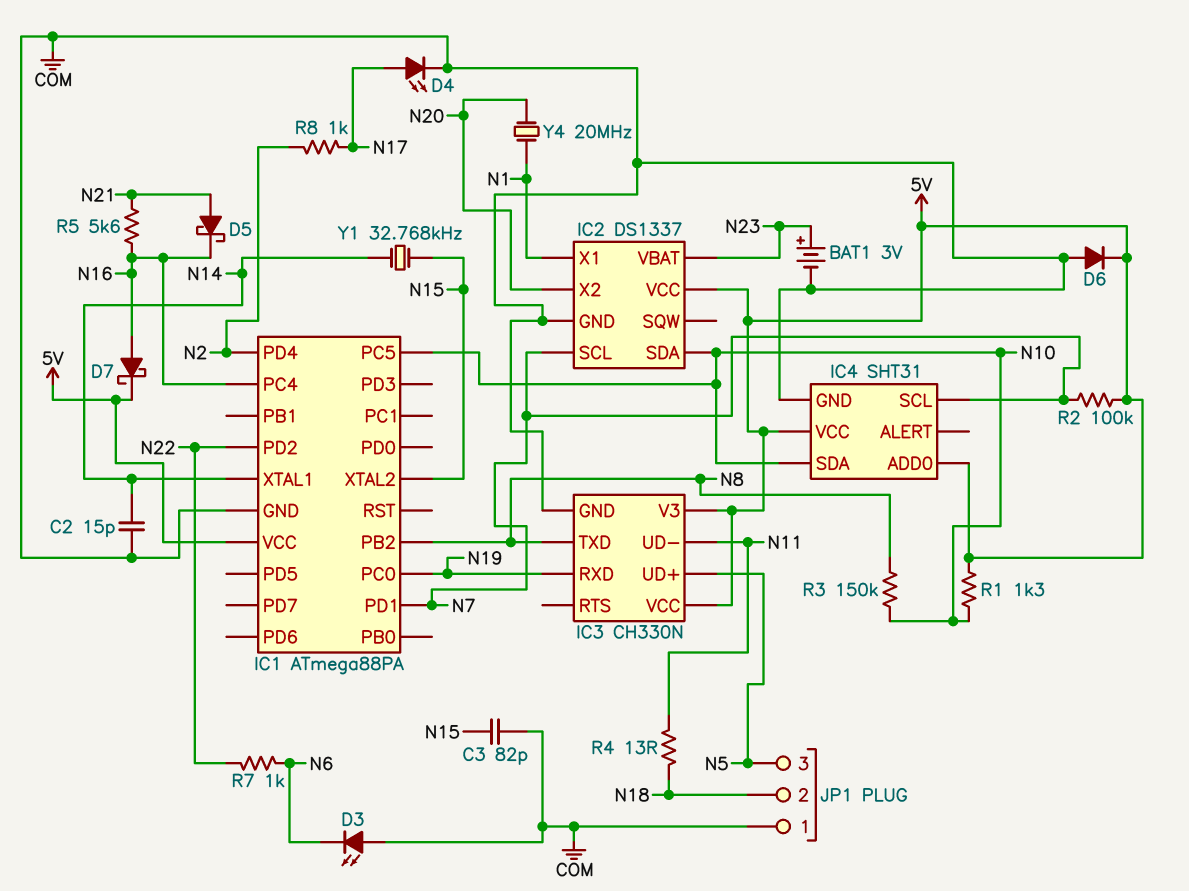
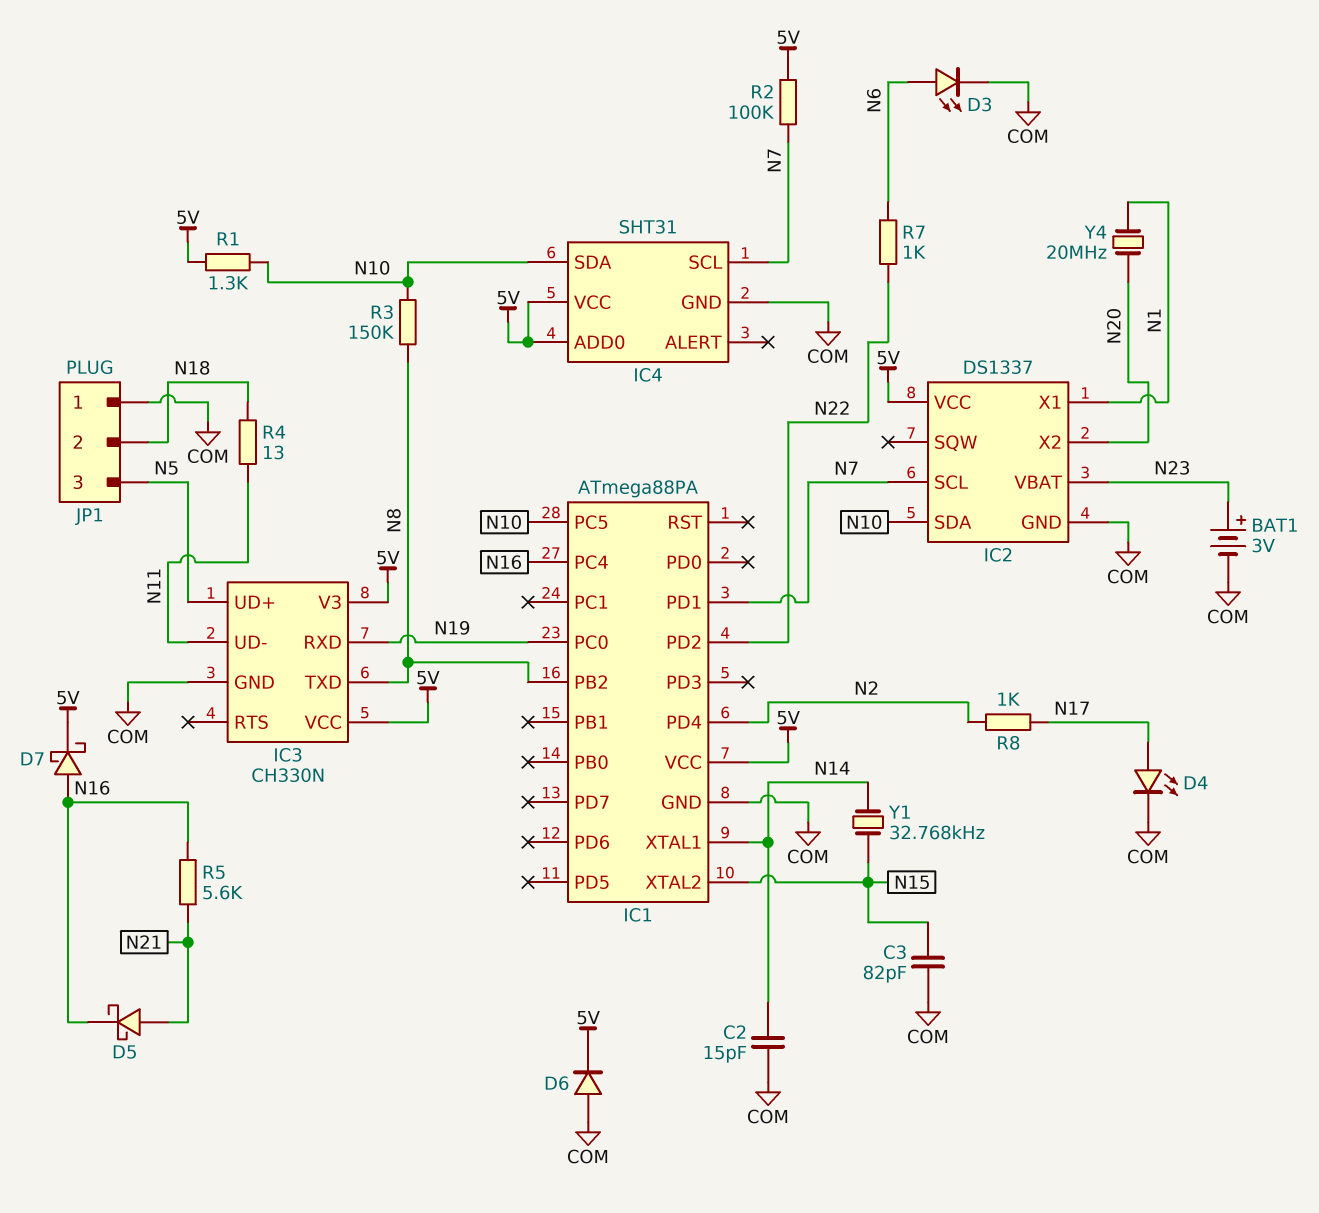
D3: LED (A COM, K N6) -> LED (A N6, K COM)

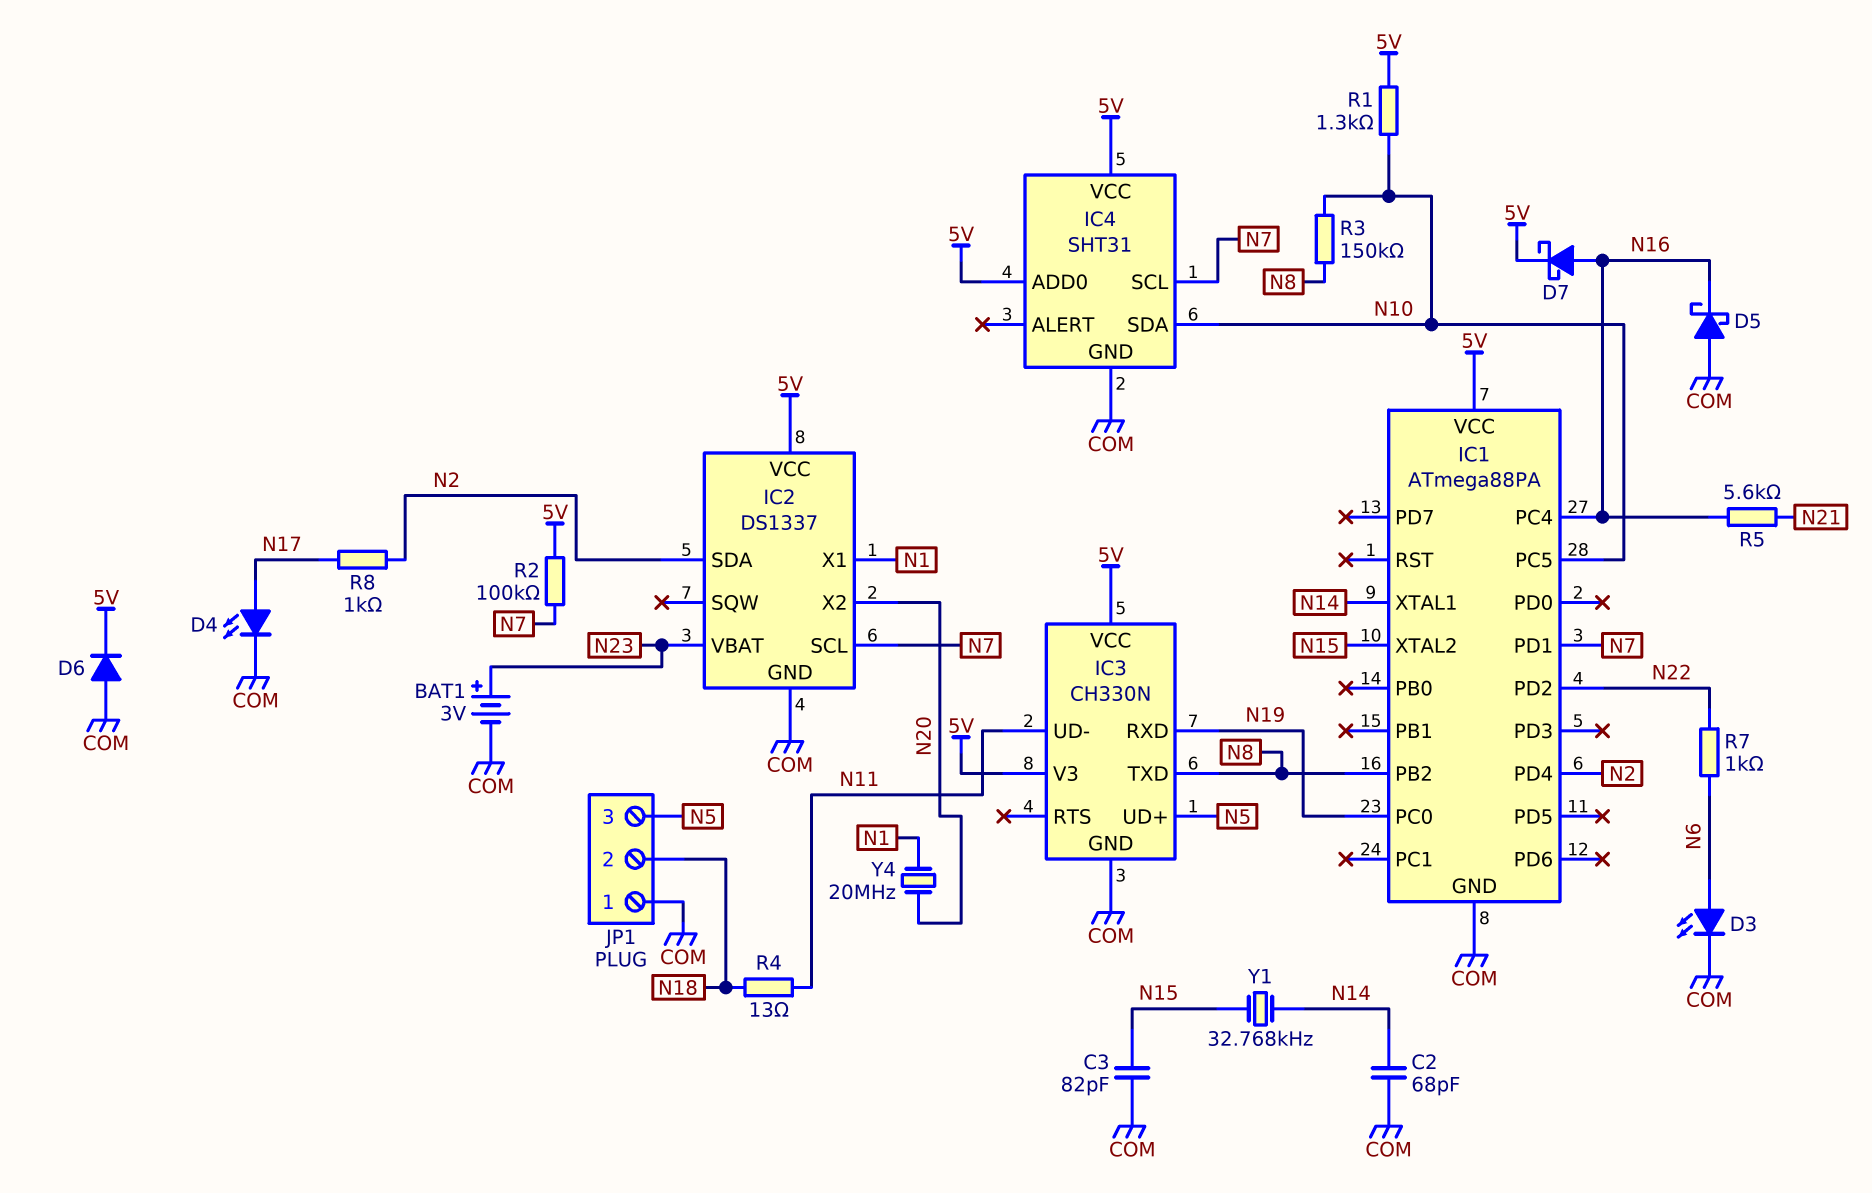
C2: 15pF (COM, N14) -> 68pF (COM, N14)
D5: schottky (A N21, K N16) -> schottky (A COM, K N16)
IC2 pin SDA: N10 -> N2

